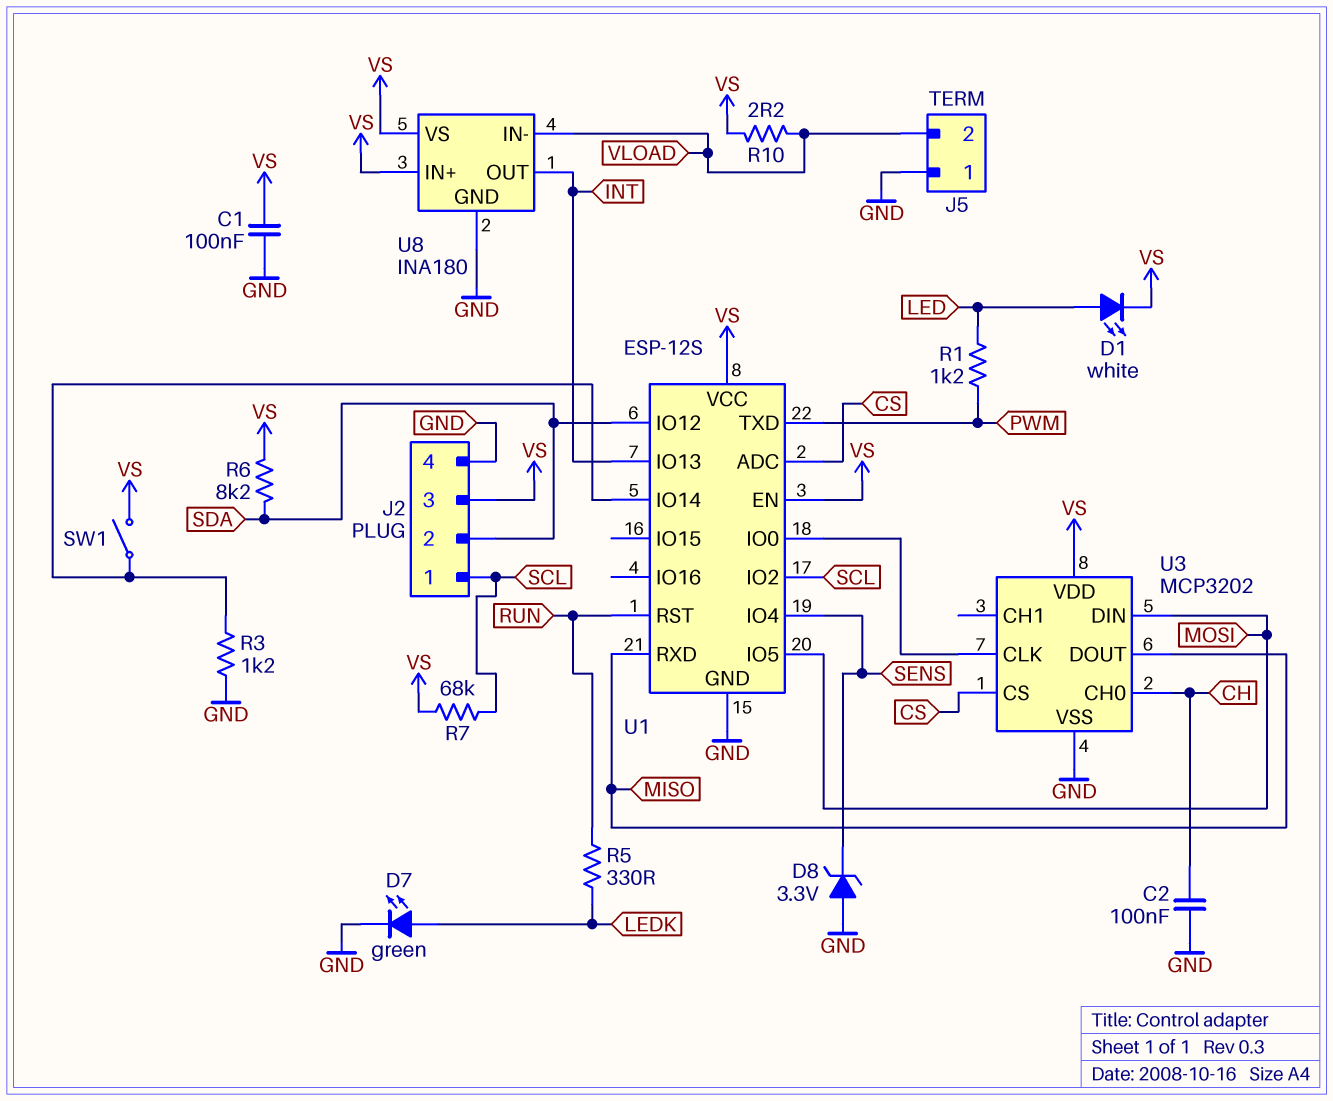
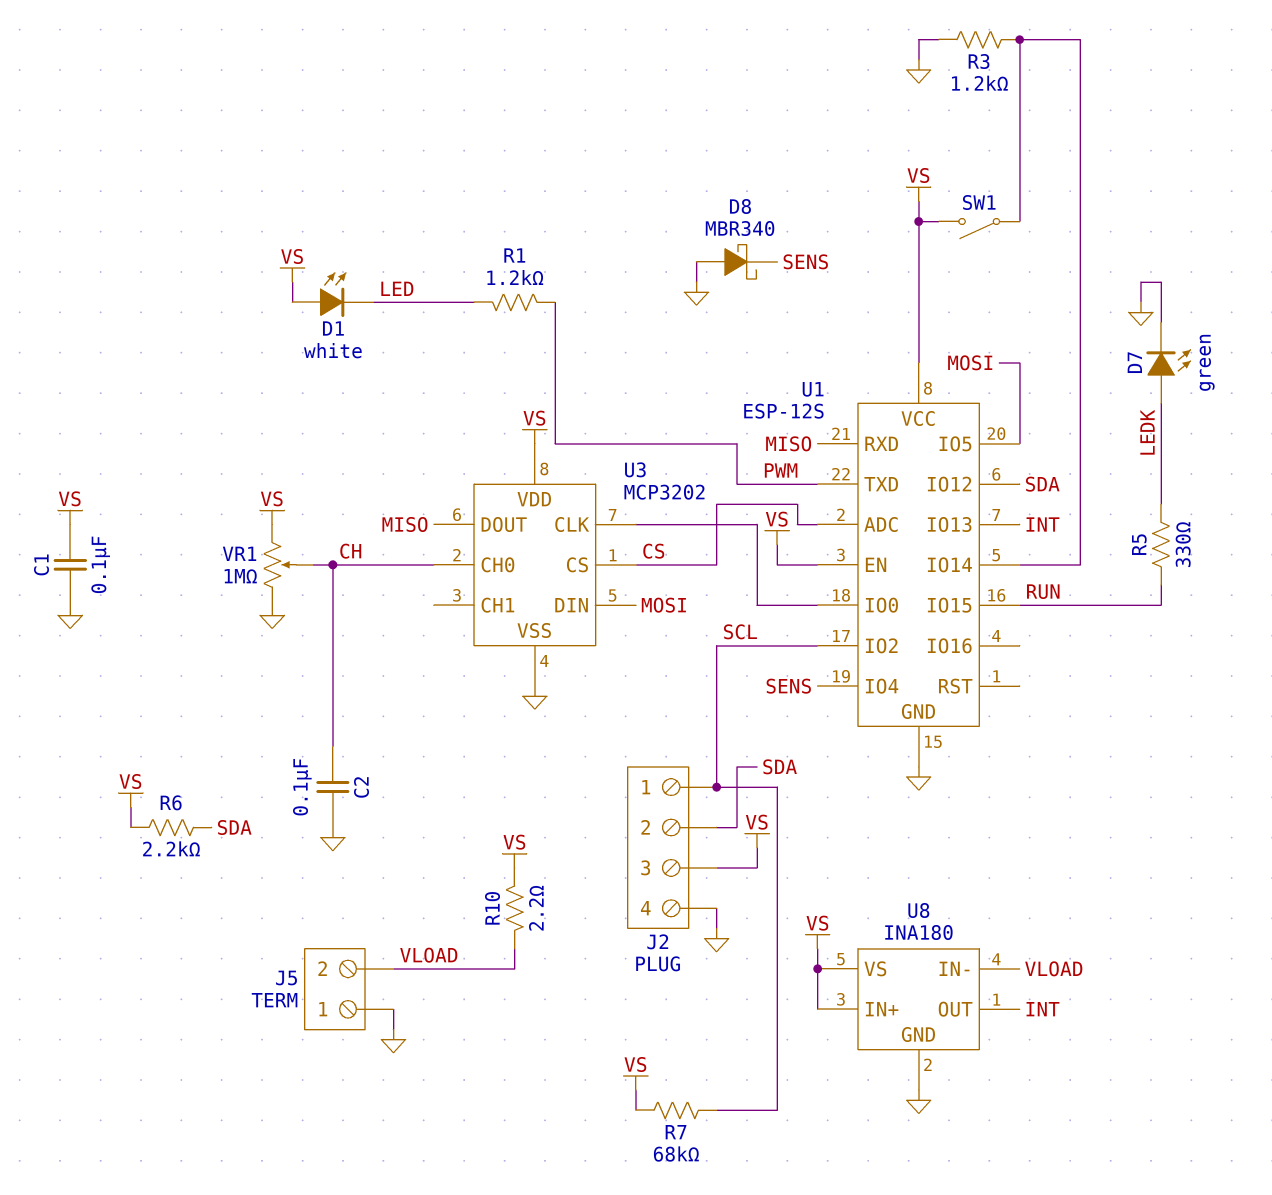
D1: LED white (A LED, K VS) -> LED white (A VS, K LED)
D8: zener 3.3V (A GND, K SENS) -> schottky MBR340 (A GND, K SENS)
R6: 8.2k (SDA, VS) -> 2.2k (SDA, VS)
U1 pin IO15: none -> RUN
U1 pin RST: RUN -> none
VR1: none -> 1M (GND, VS, wiper CH)

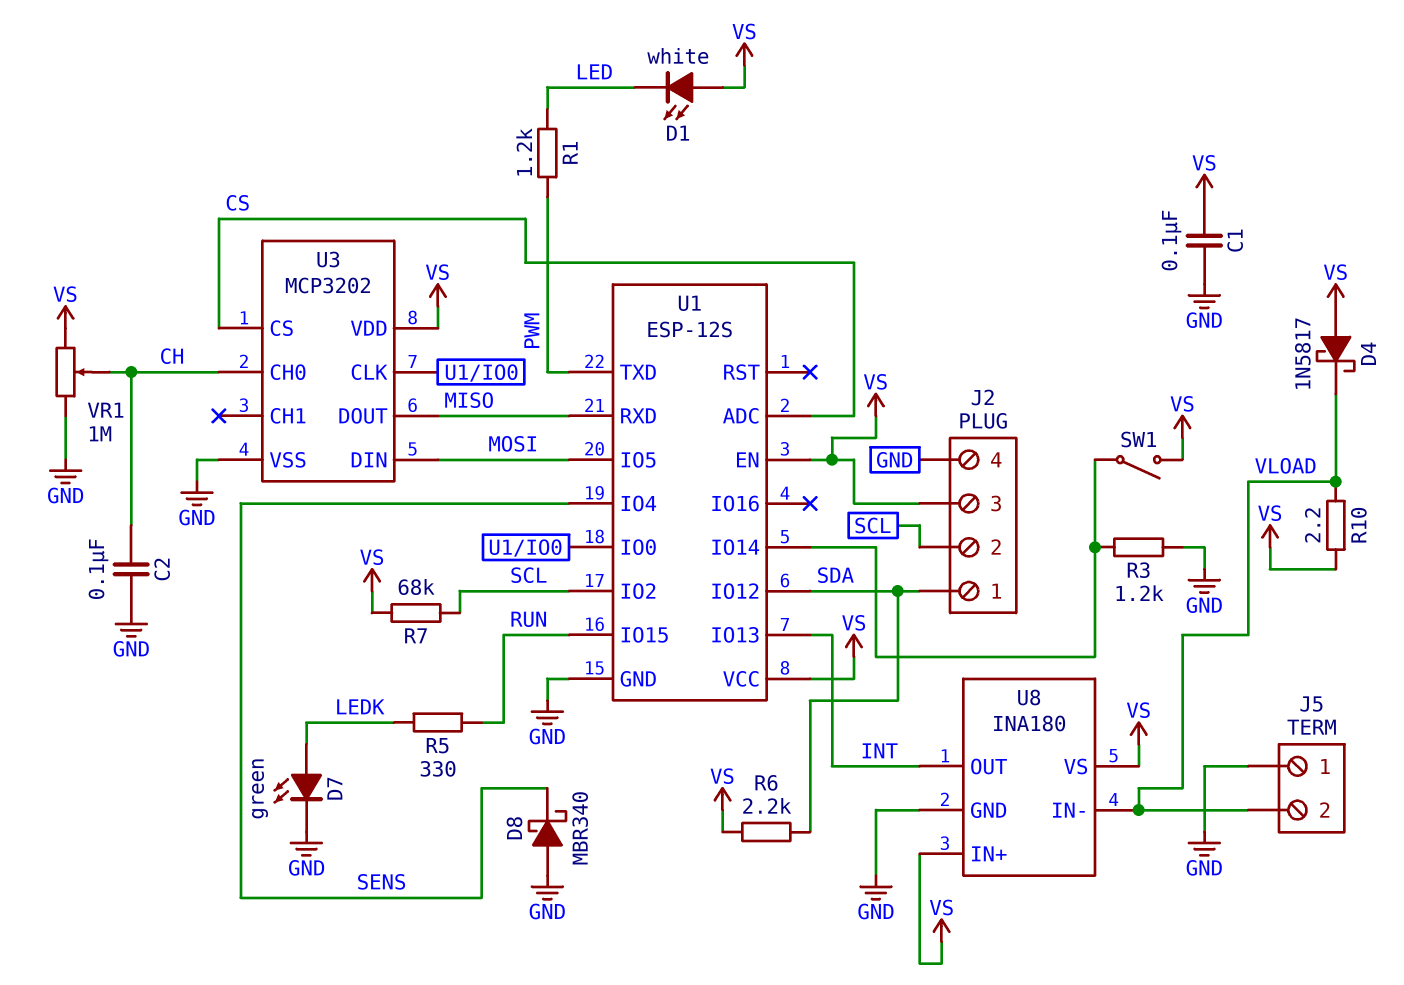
D4: none -> schottky 1N5817 (A VS, K VLOAD)
J2 pin 1: SCL -> SDA
J2 pin 2: SDA -> SCL

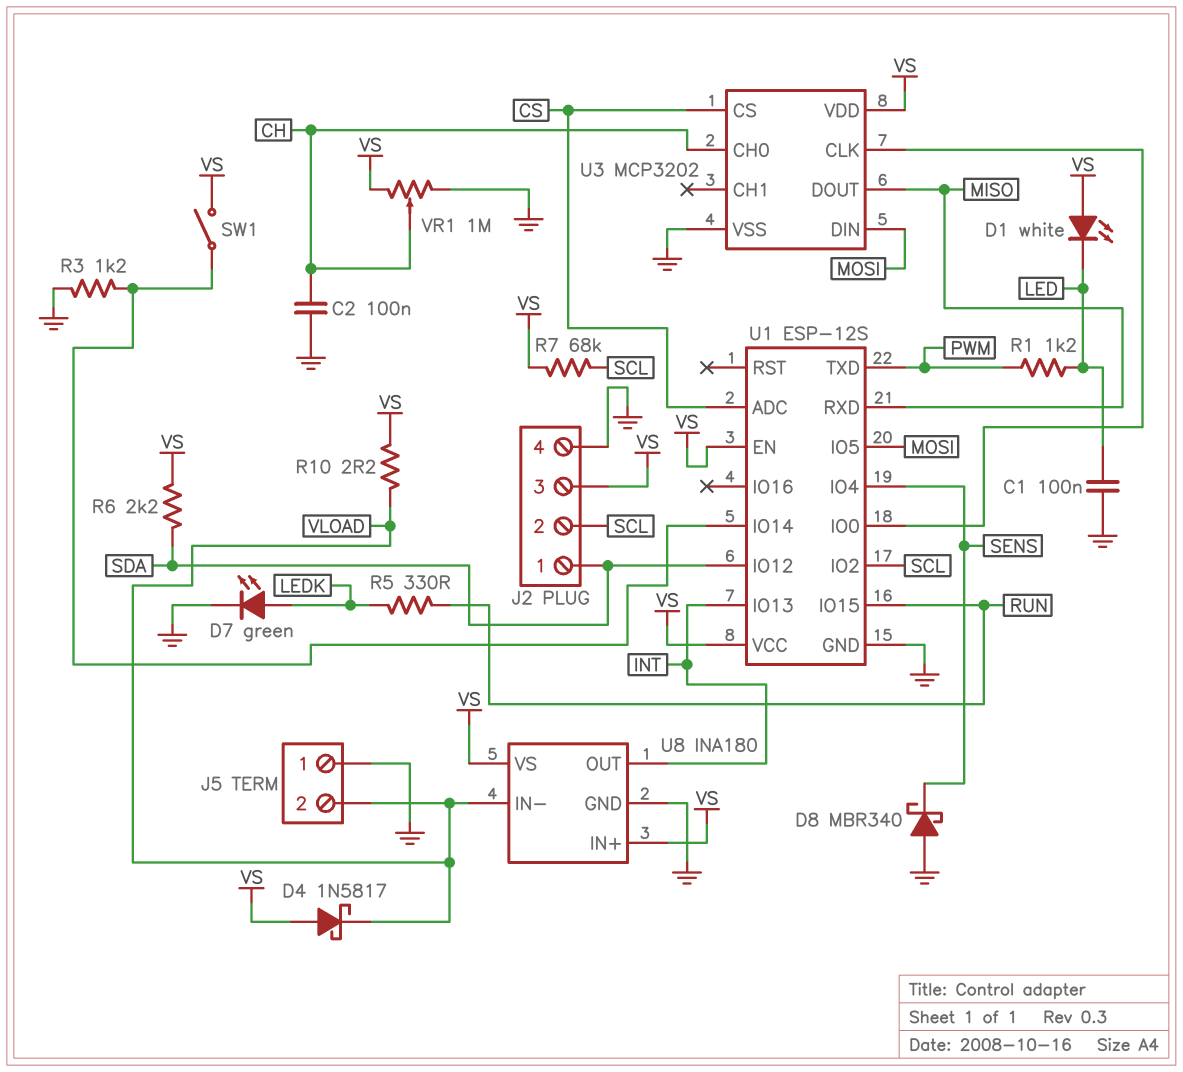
C1: 100nF (GND, VS) -> 100nF (GND, LED)

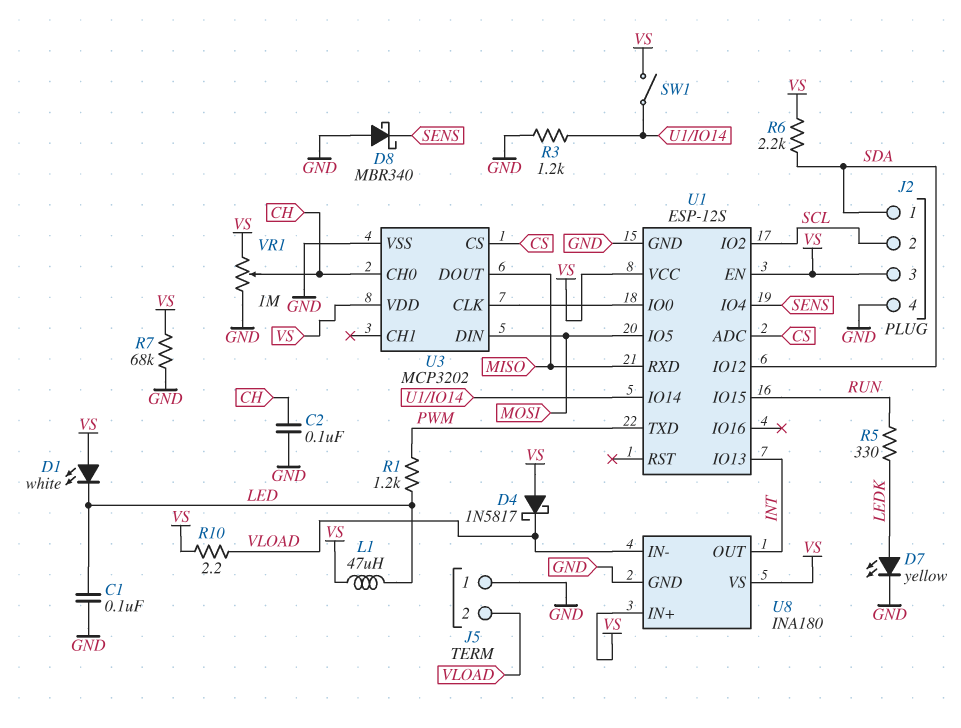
D7: LED green (A LEDK, K GND) -> LED yellow (A LEDK, K GND)
L1: none -> 47uH (LED, VS)
R7: 68k (SCL, VS) -> 68k (GND, VS)

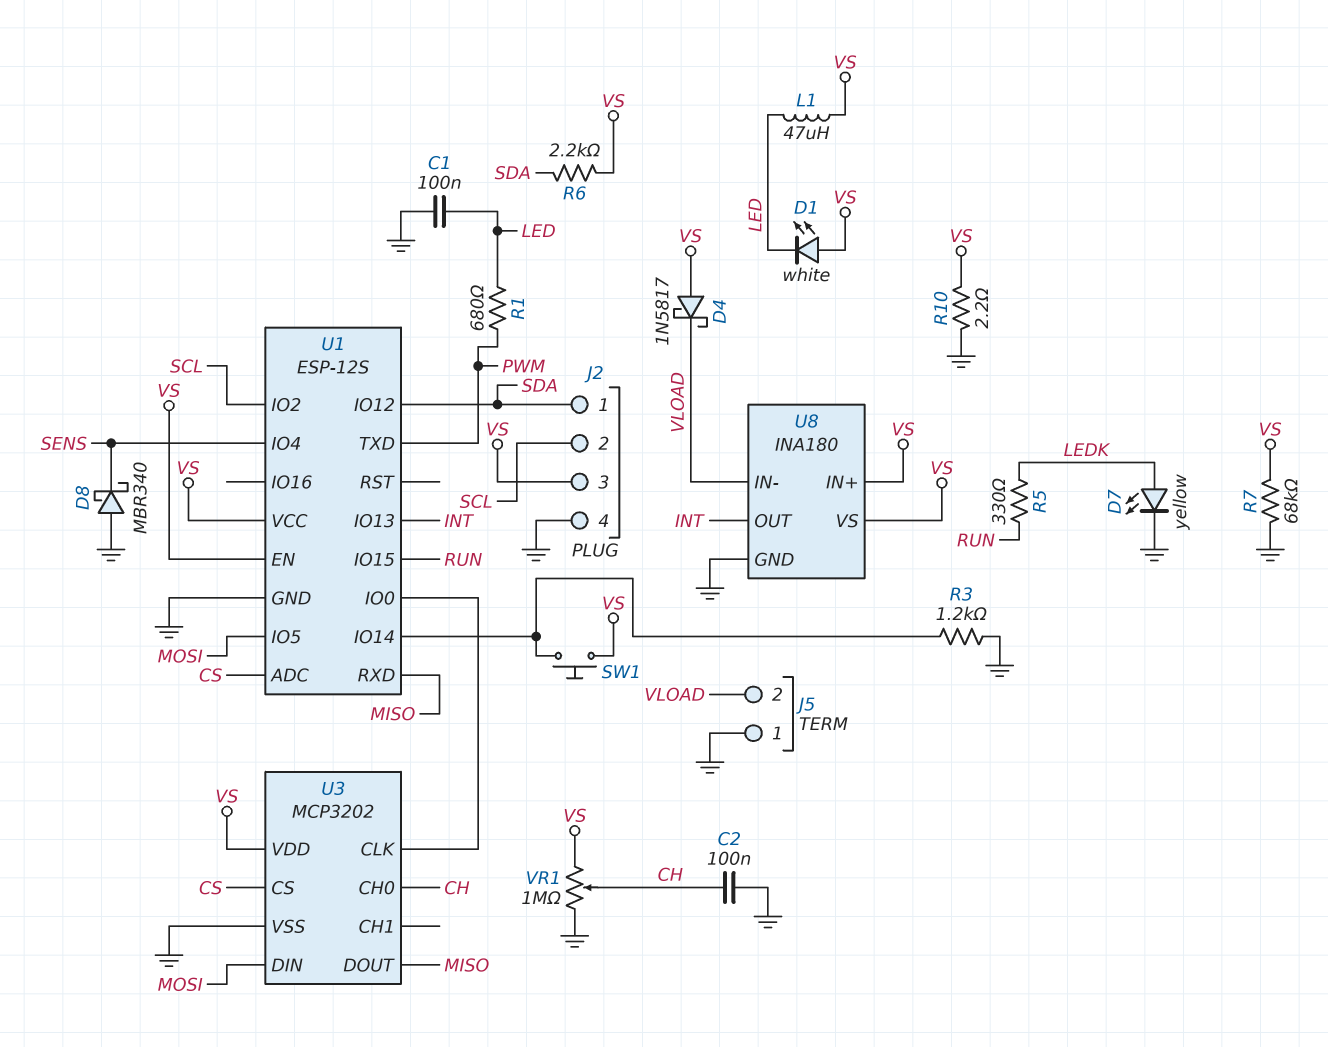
R1: 1.2k (LED, PWM) -> 680 (LED, PWM)
R10: 2.2 (VLOAD, VS) -> 2.2 (GND, VS)
SW1: switch (U1/IO14, VS) -> button (U1/IO14, VS)

